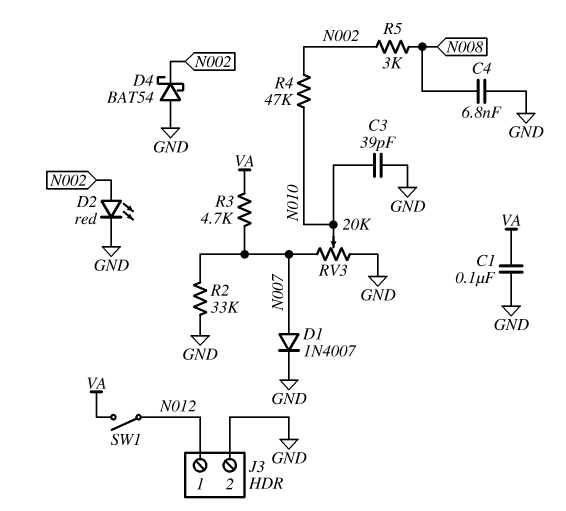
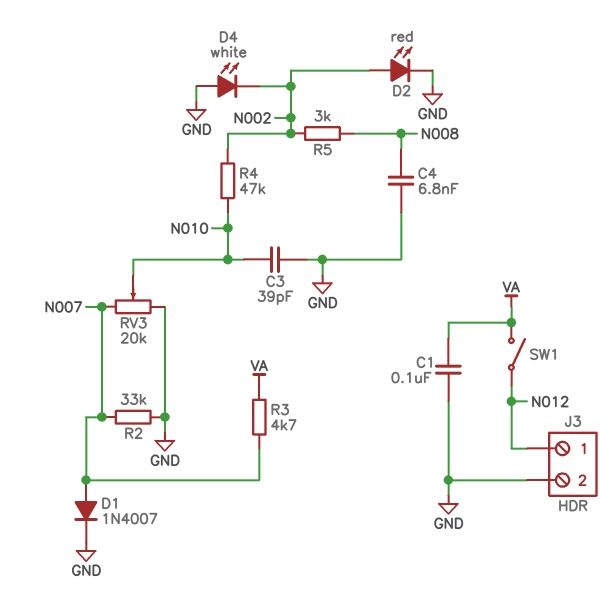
D4: schottky BAT54 (A GND, K N002) -> LED white (A GND, K N002)

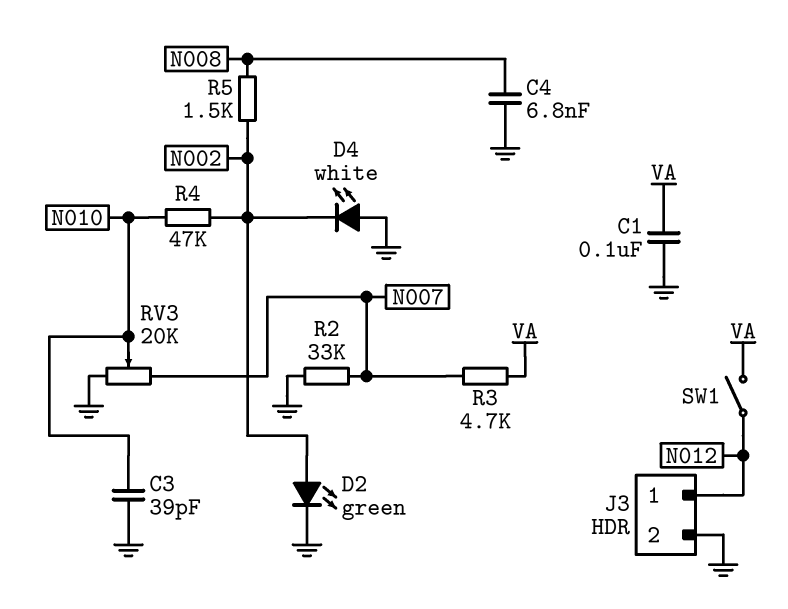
D1: diode 1N4007 (A N007, K GND) -> none
D2: LED red (A N002, K GND) -> LED green (A N002, K GND)
R5: 3k (N002, N008) -> 1.5k (N002, N008)

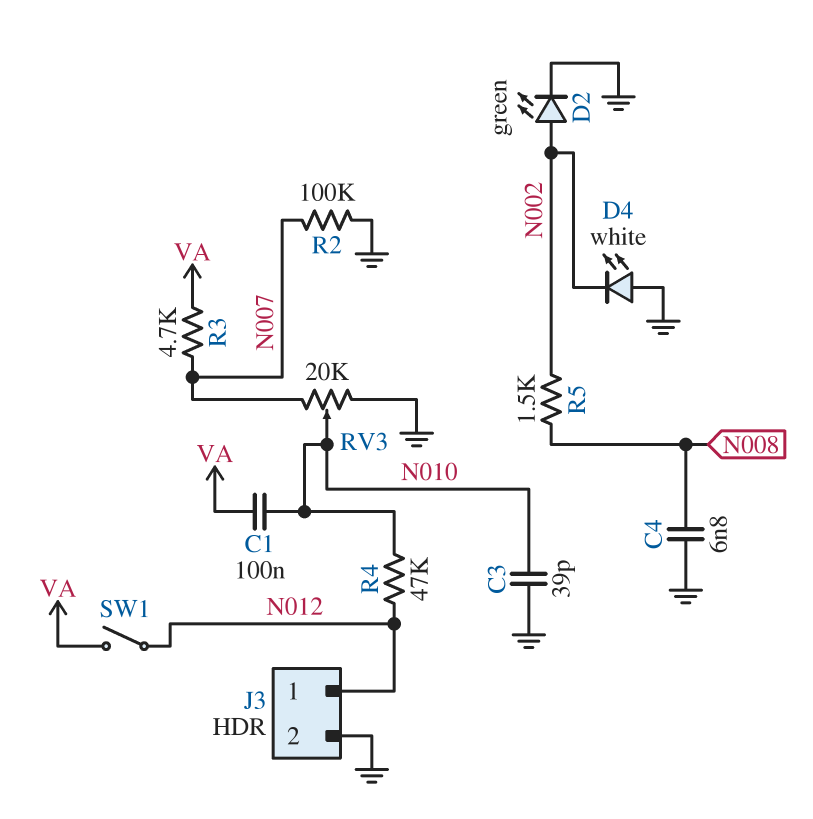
C1: 100nF (GND, VA) -> 100nF (N010, VA)
R2: 33k (GND, N007) -> 100k (GND, N007)
R4: 47k (N002, N010) -> 47k (N010, N012)

